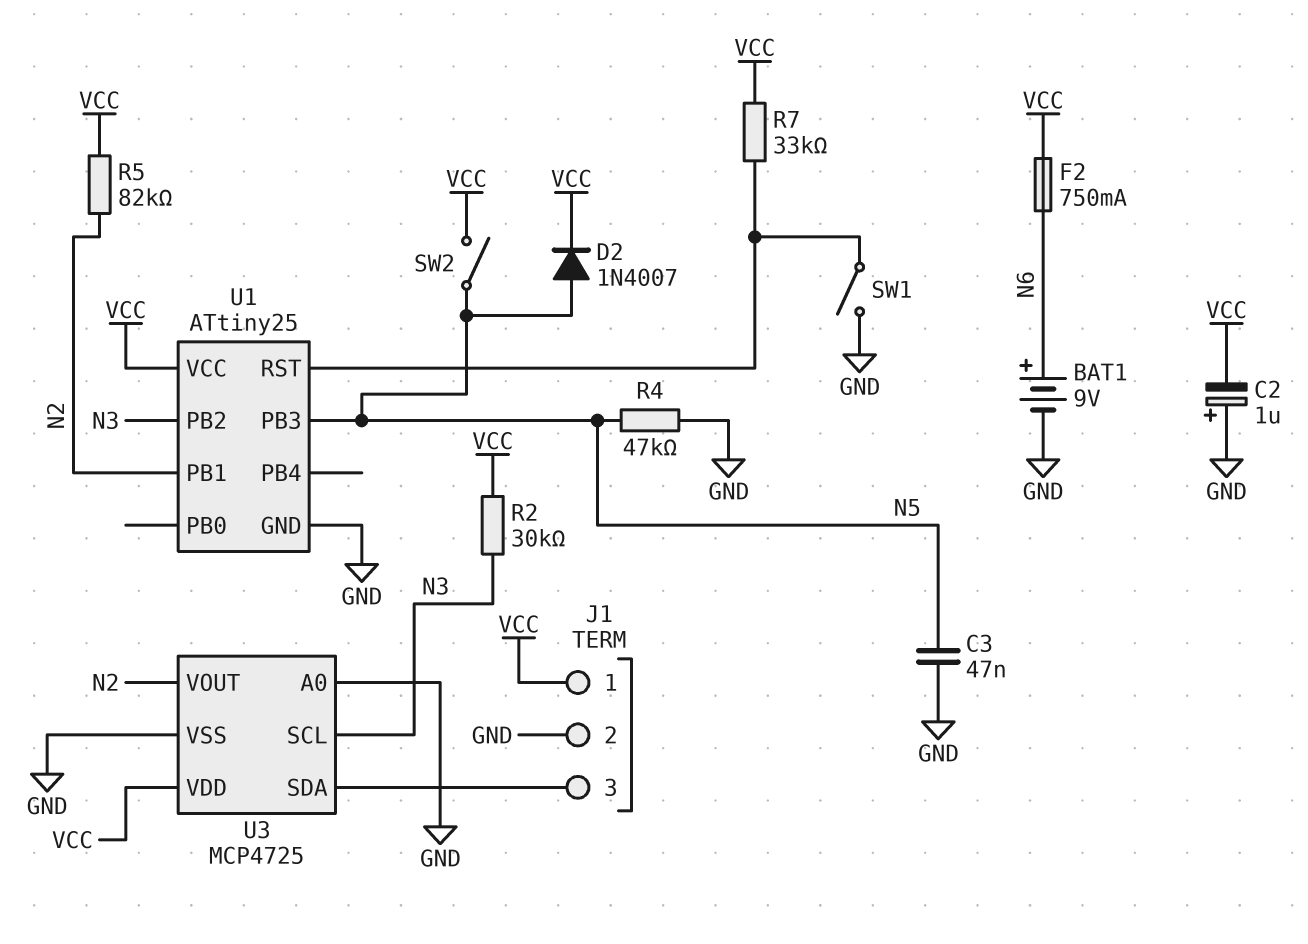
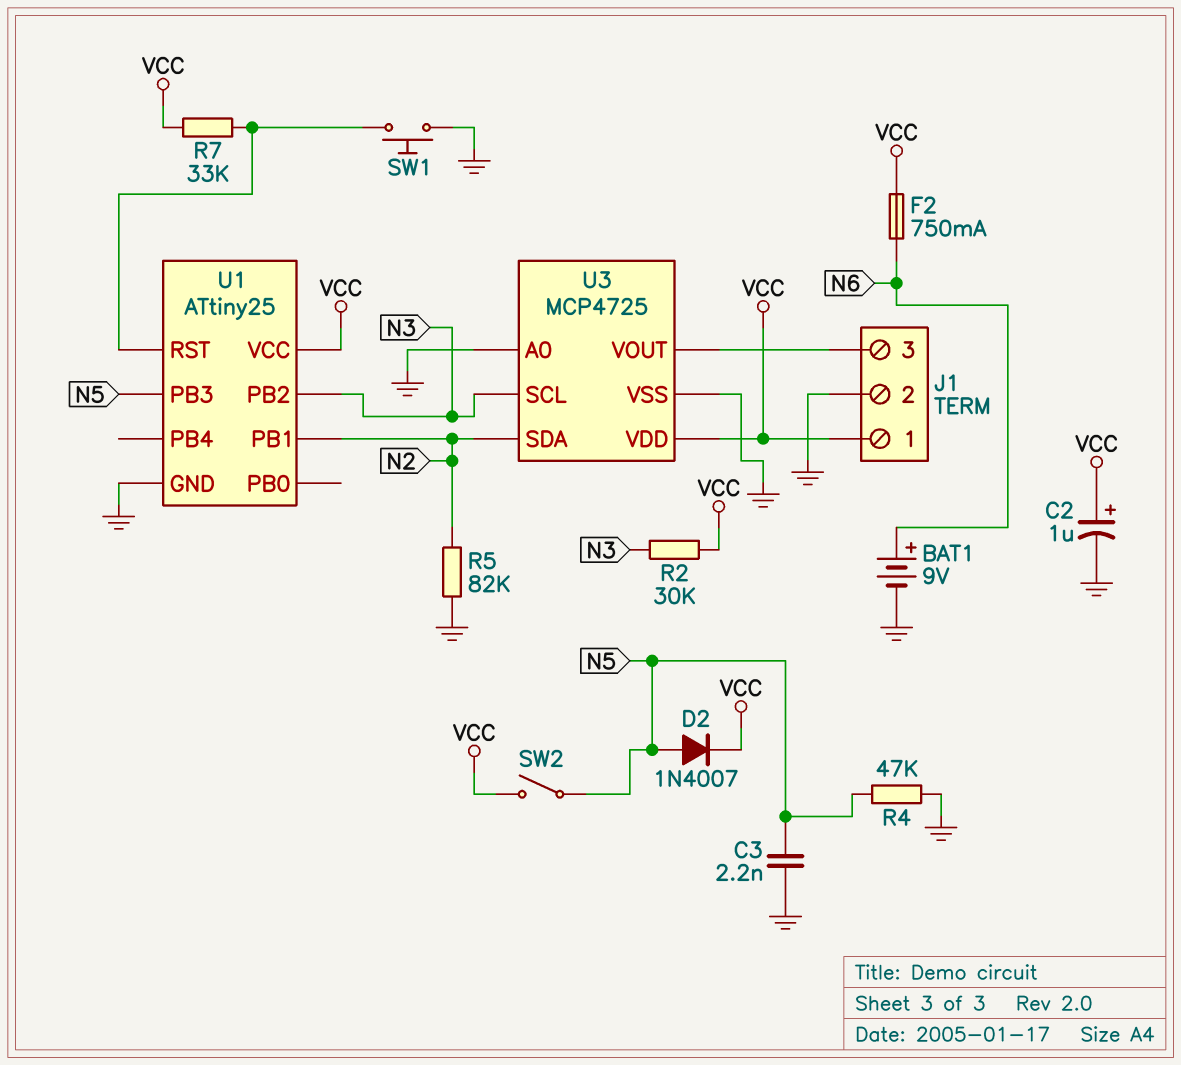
C2: 1uF (plus GND, minus VCC) -> 1uF (plus VCC, minus GND)
C3: 47nF (GND, N5) -> 2.2nF (GND, N5)
R5: 82k (N2, VCC) -> 82k (GND, N2)
SW1: switch (GND, U1/RST) -> button (GND, U1/RST)
U3 pin SDA: J1/3 -> N2
U3 pin VOUT: N2 -> J1/3

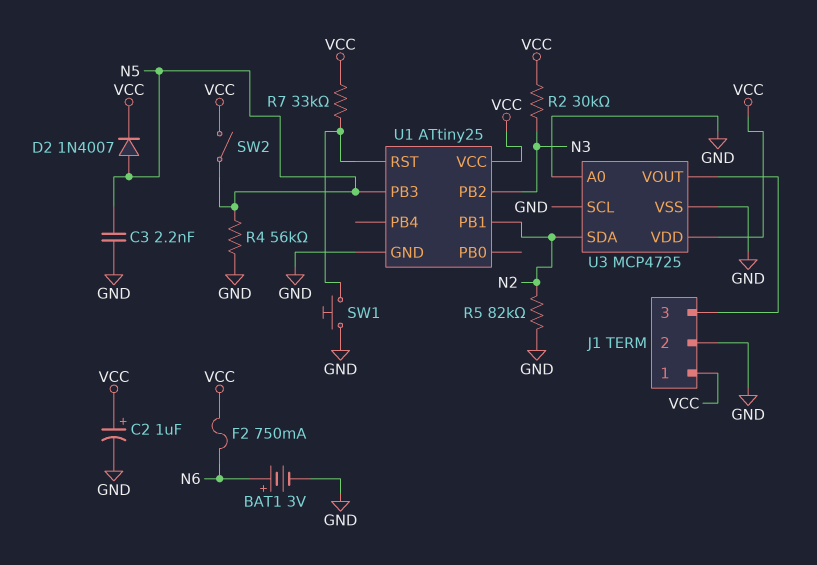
BAT1: 9V (plus N6, minus GND) -> 3V (plus N6, minus GND)
R4: 47k (GND, N5) -> 56k (GND, N5)
U3 pin SCL: N3 -> GND

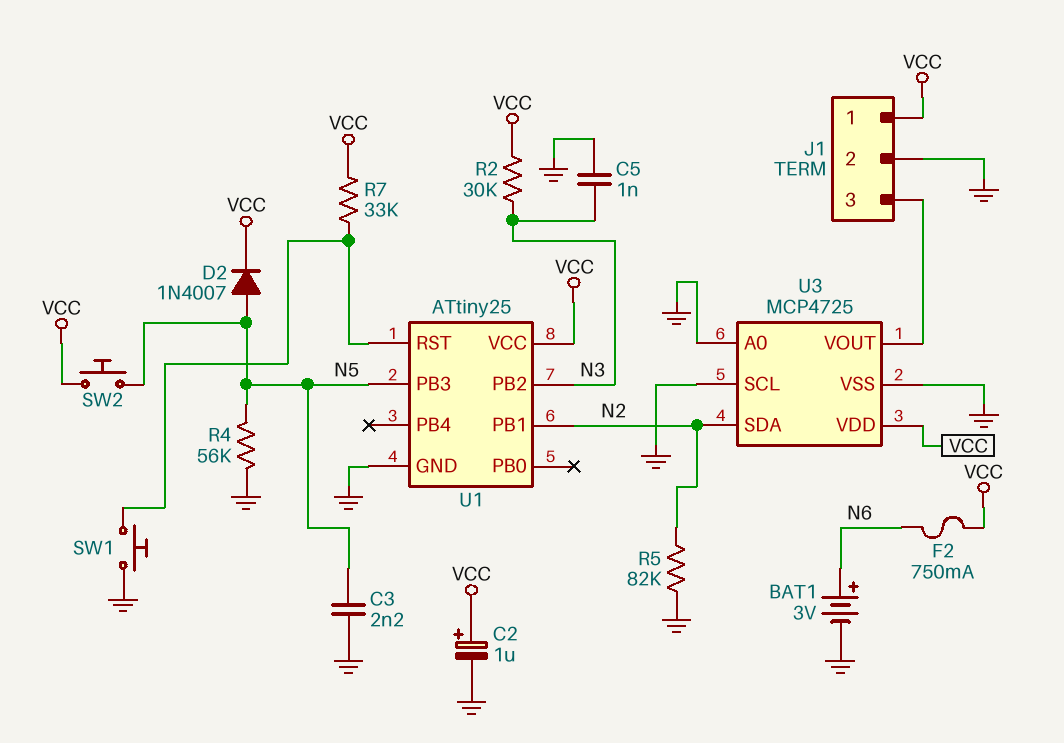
C5: none -> 1nF (GND, N3)
SW2: switch (N5, VCC) -> button (N5, VCC)

